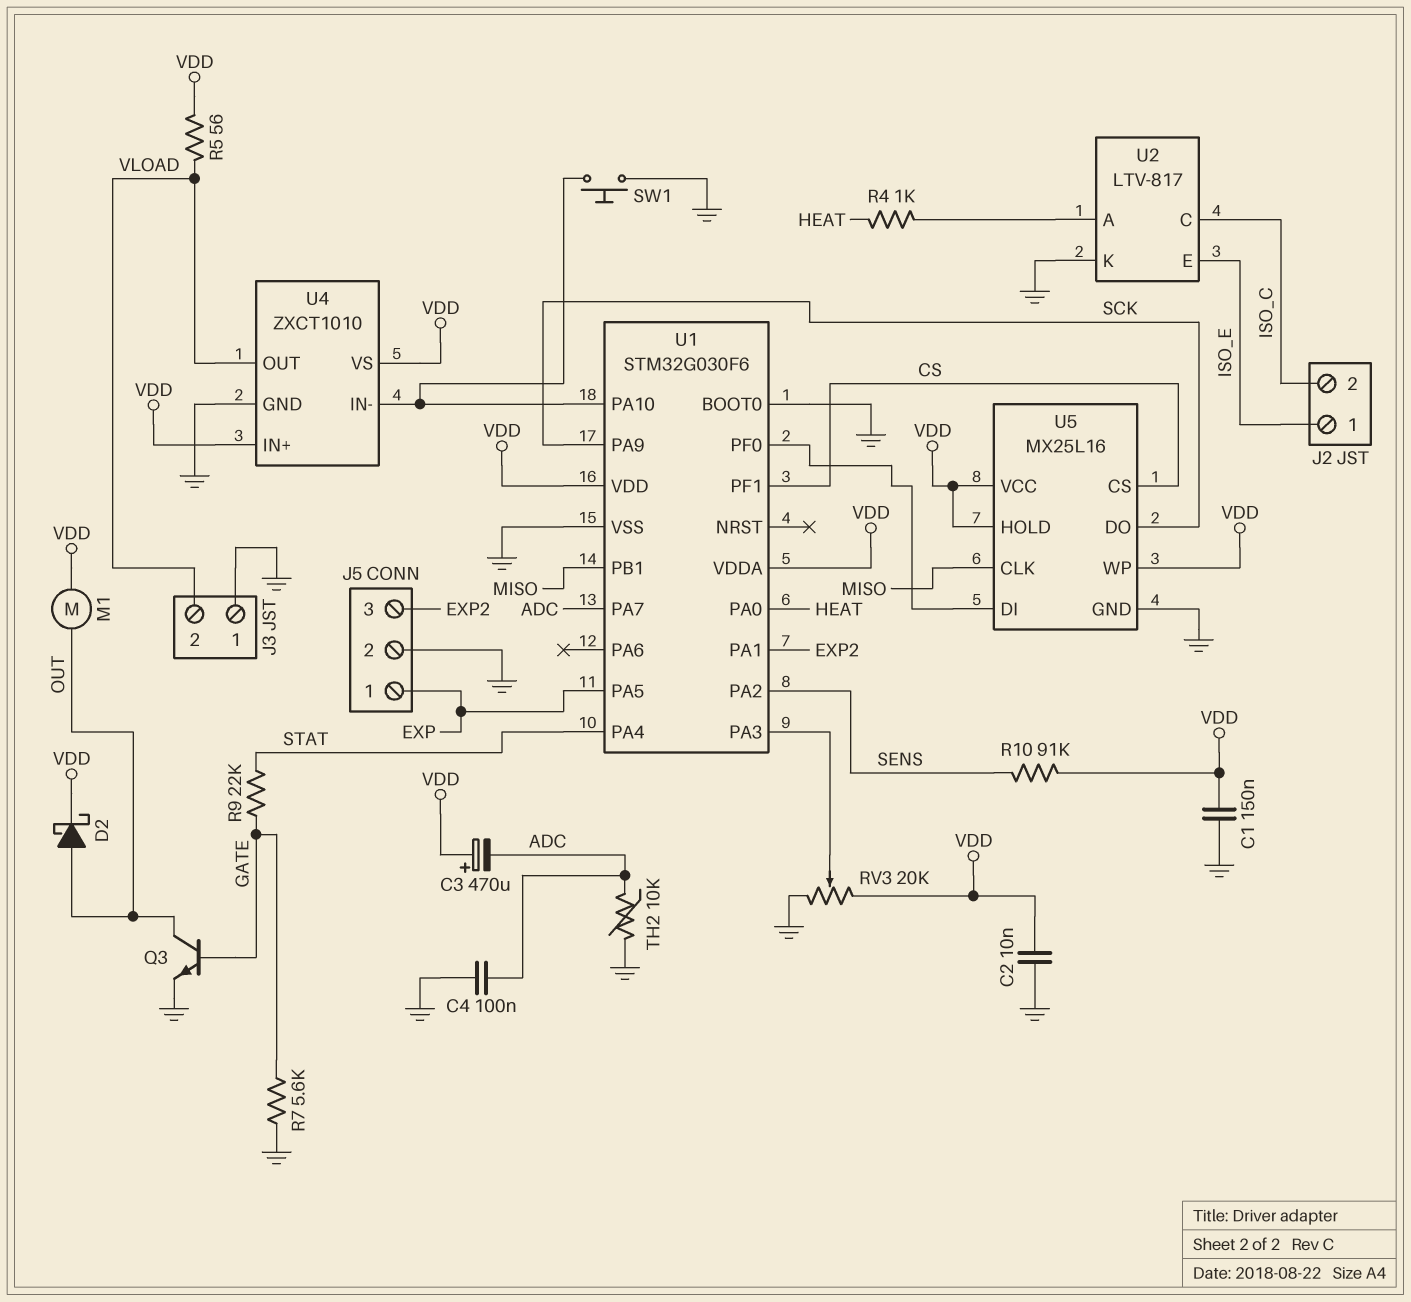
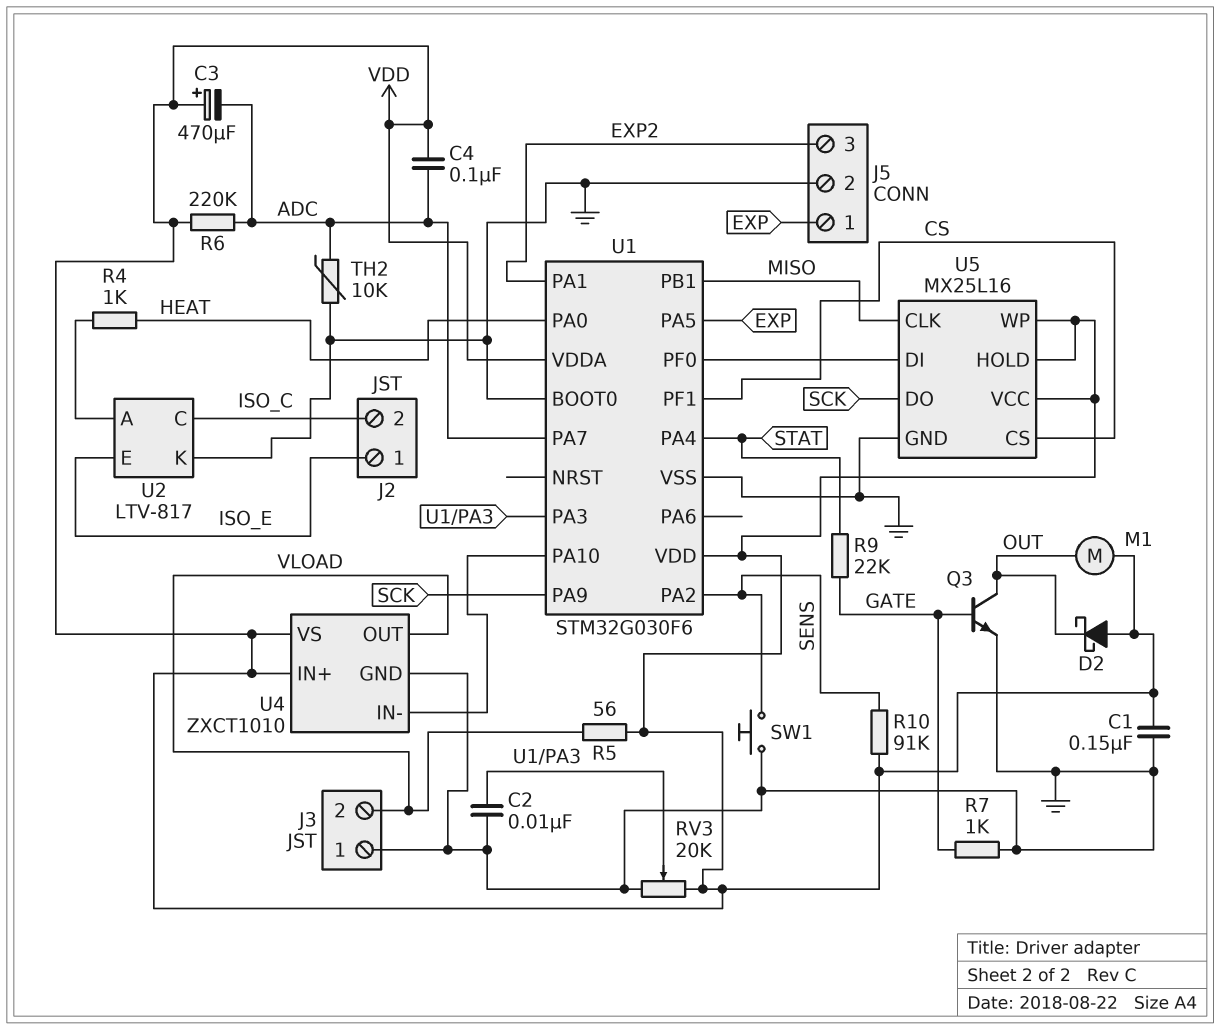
C2: 10nF (GND, VDD) -> 10nF (GND, U1/PA3)
C4: 100nF (ADC, GND) -> 100nF (ADC, VDD)
D2: schottky (A OUT, K VDD) -> schottky (A VDD, K OUT)
R6: none -> 220k (ADC, VDD)
R7: 5.6k (GATE, GND) -> 1k (GATE, GND)
SW1: button (GND, U1/PA10) -> button (GND, SENS)

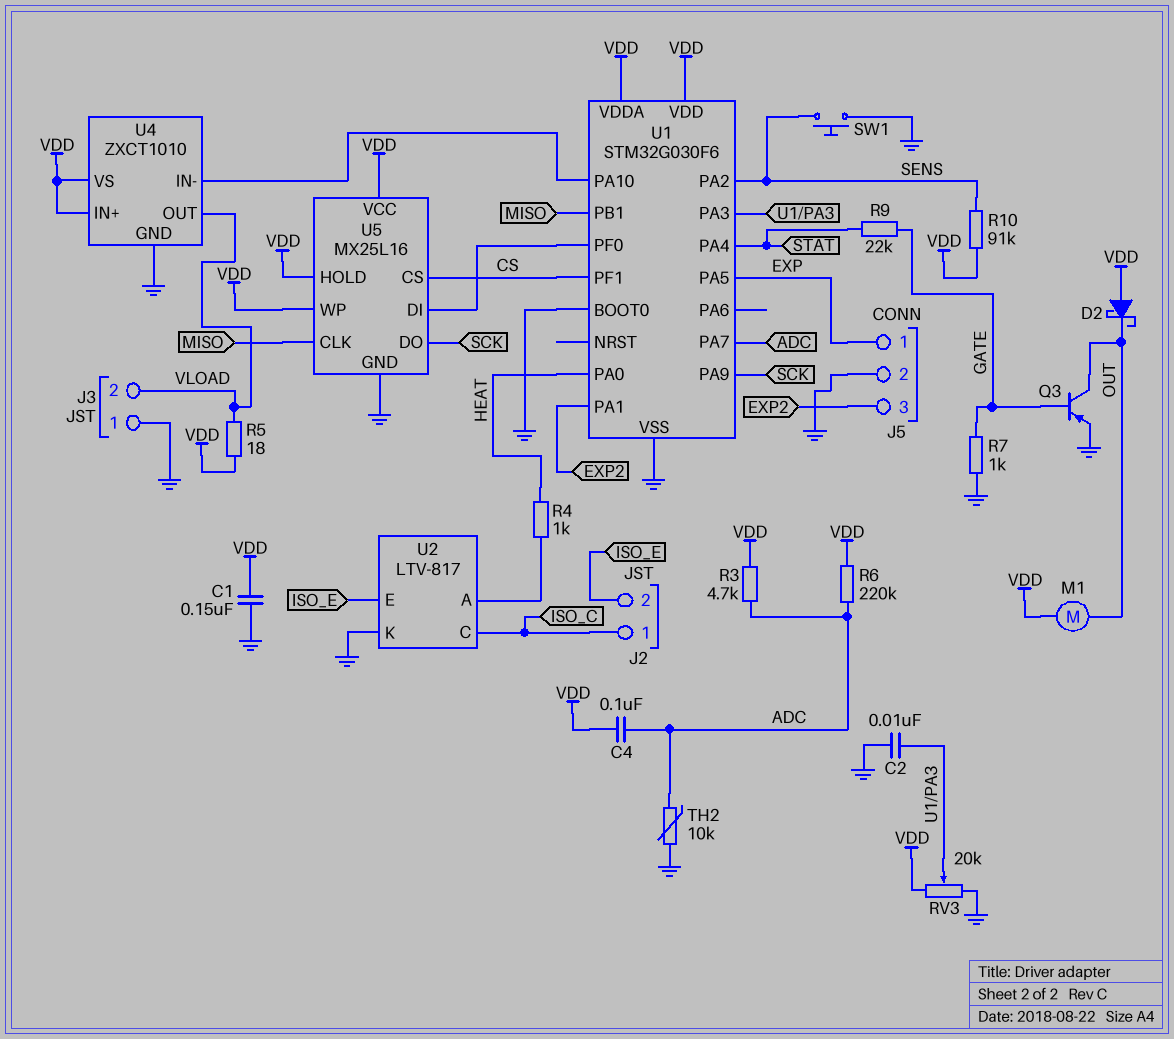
C3: 470uF (plus VDD, minus ADC) -> none
J2 pin 1: ISO_E -> ISO_C
J2 pin 2: ISO_C -> ISO_E
Q3: NPN (B GATE, C OUT, E GND) -> PNP (B GATE, C OUT, E GND)
R3: none -> 4.7k (ADC, VDD)
R5: 56 (VDD, VLOAD) -> 18 (VDD, VLOAD)

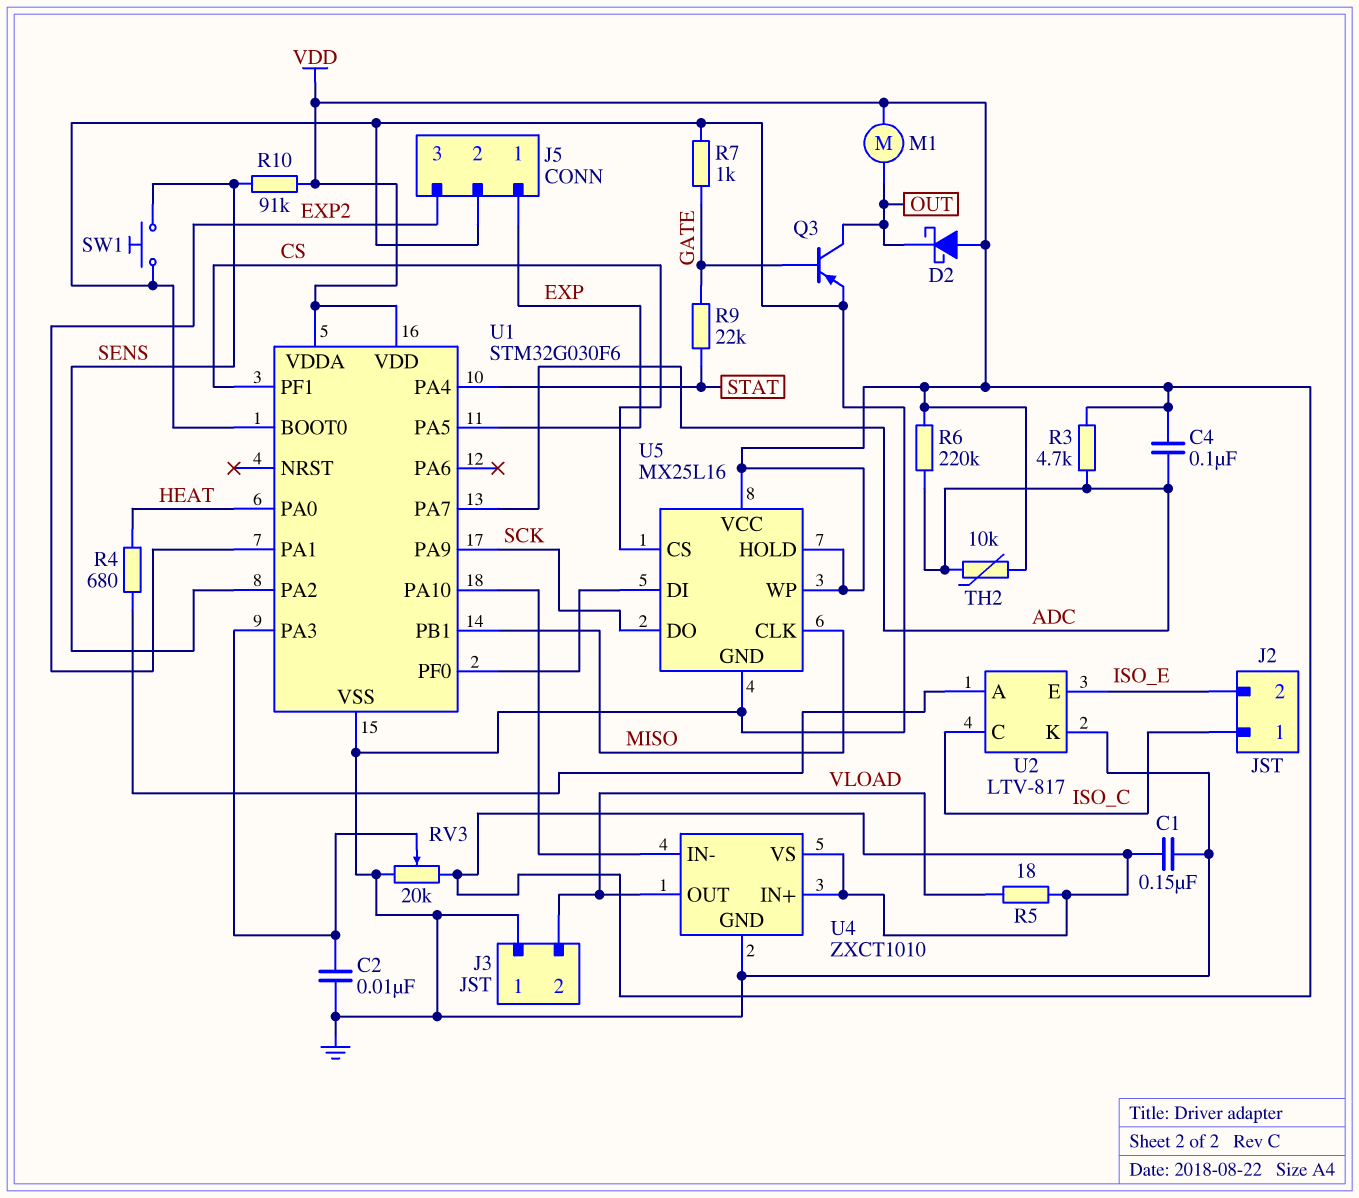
R4: 1k (HEAT, U2/A) -> 680 (HEAT, U2/A)
TH2: 10k (ADC, GND) -> 10k (ADC, VDD)

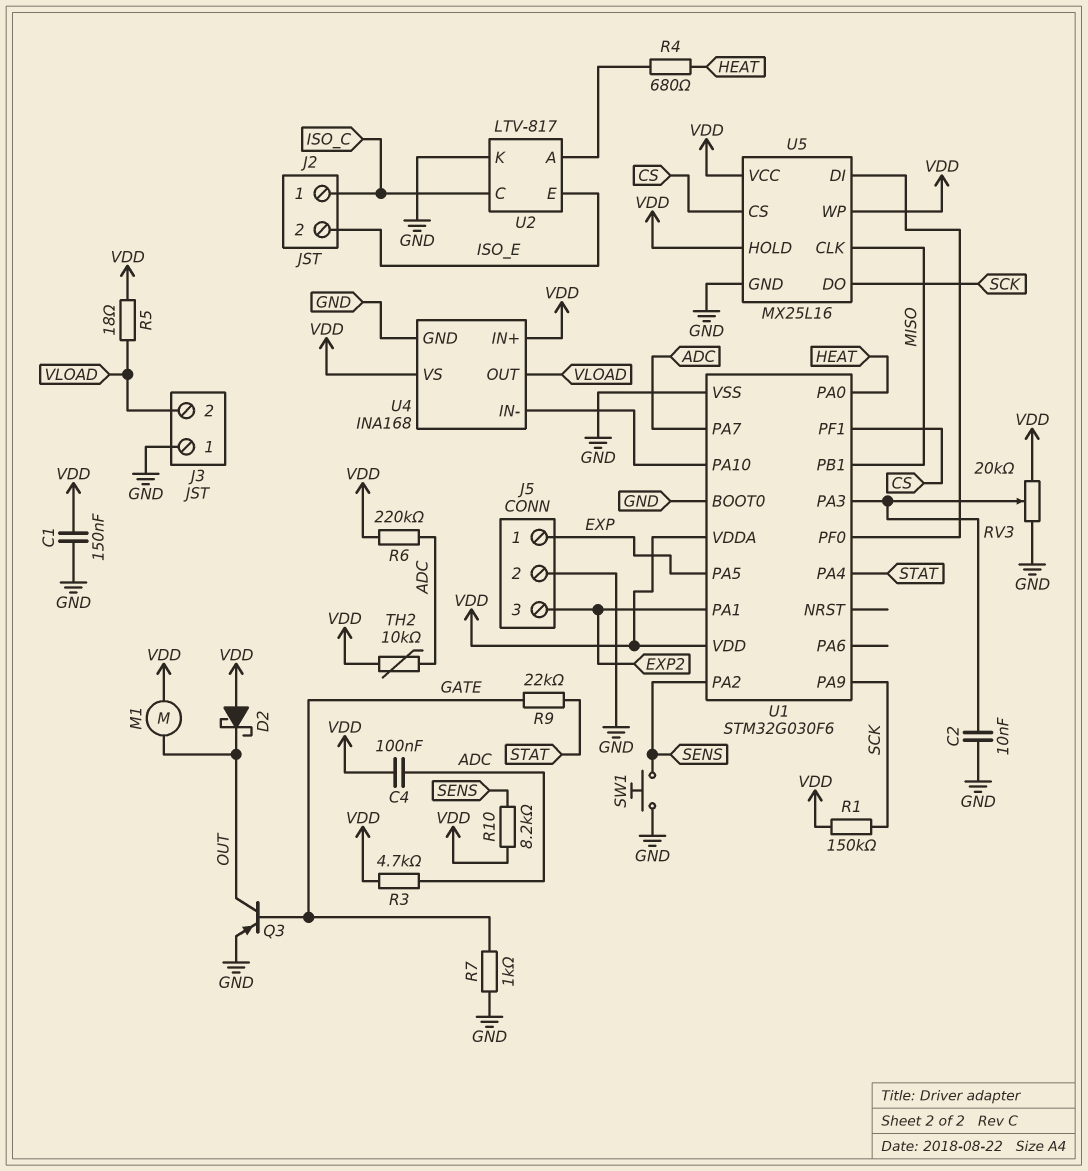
R1: none -> 150k (SCK, VDD)
R10: 91k (SENS, VDD) -> 8.2k (SENS, VDD)
U4: ZXCT1010 -> INA168

